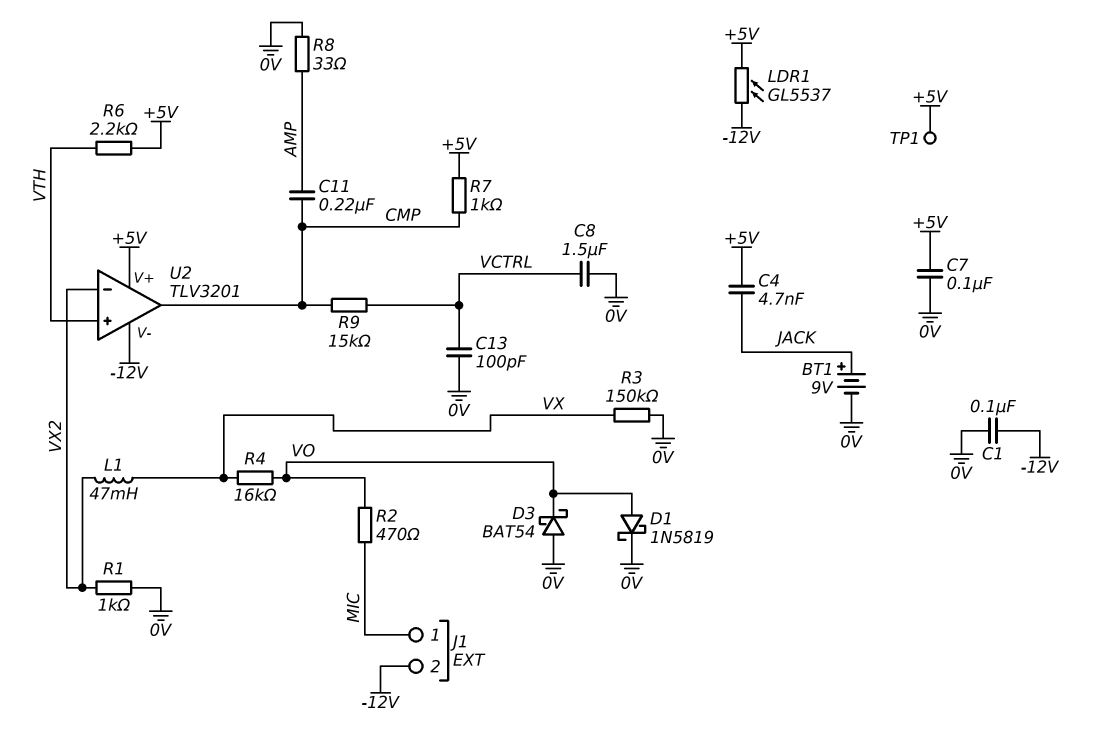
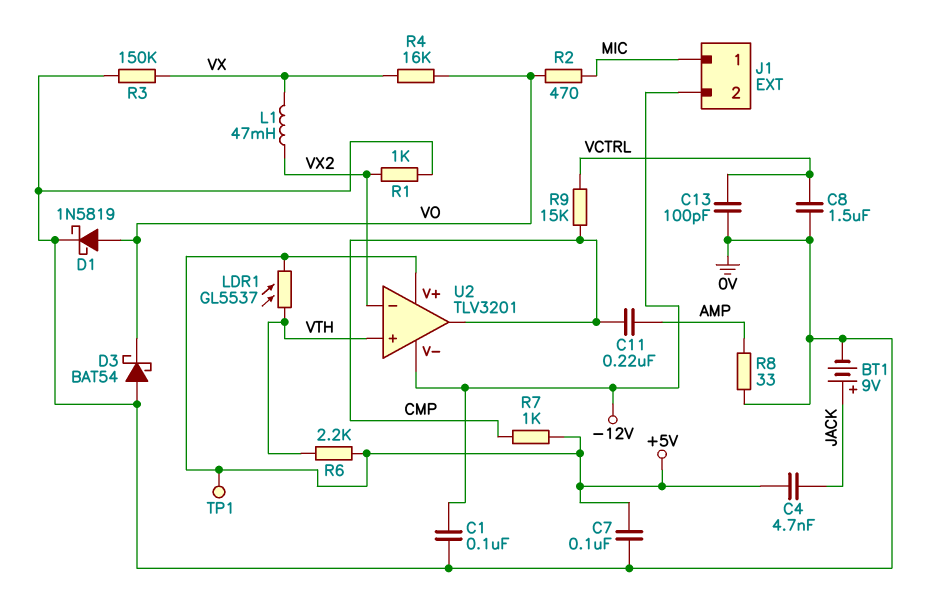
LDR1: GL5537 (+5V, -12V) -> GL5537 (+5V, VTH)

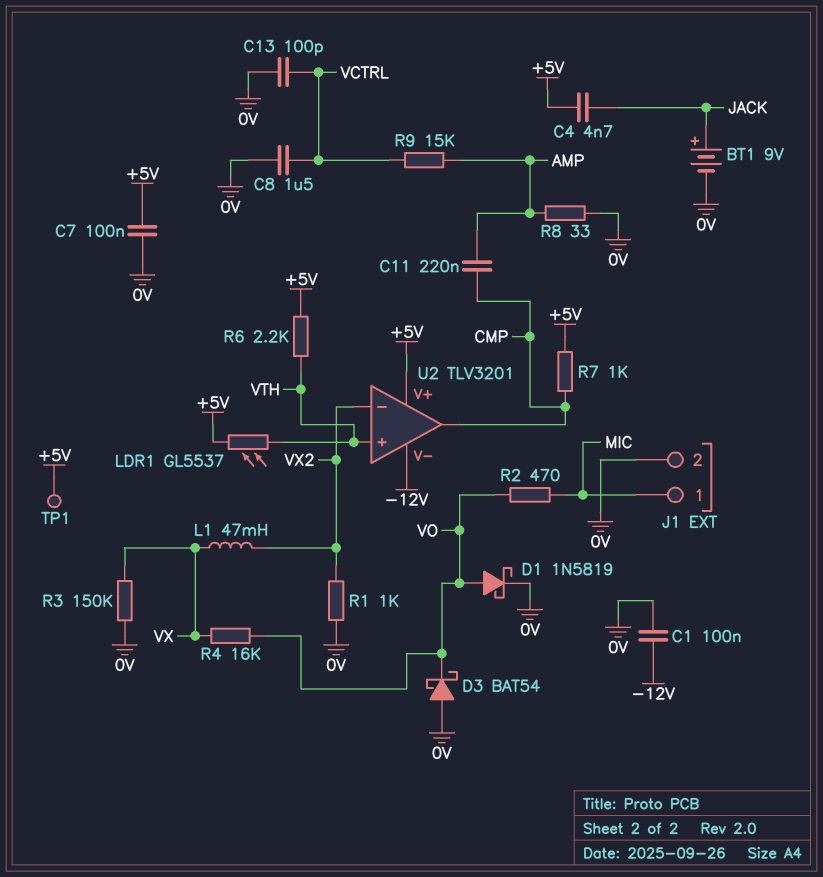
J1 pin 2: -12V -> 0V
R9: 15k (CMP, VCTRL) -> 15k (AMP, VCTRL)

